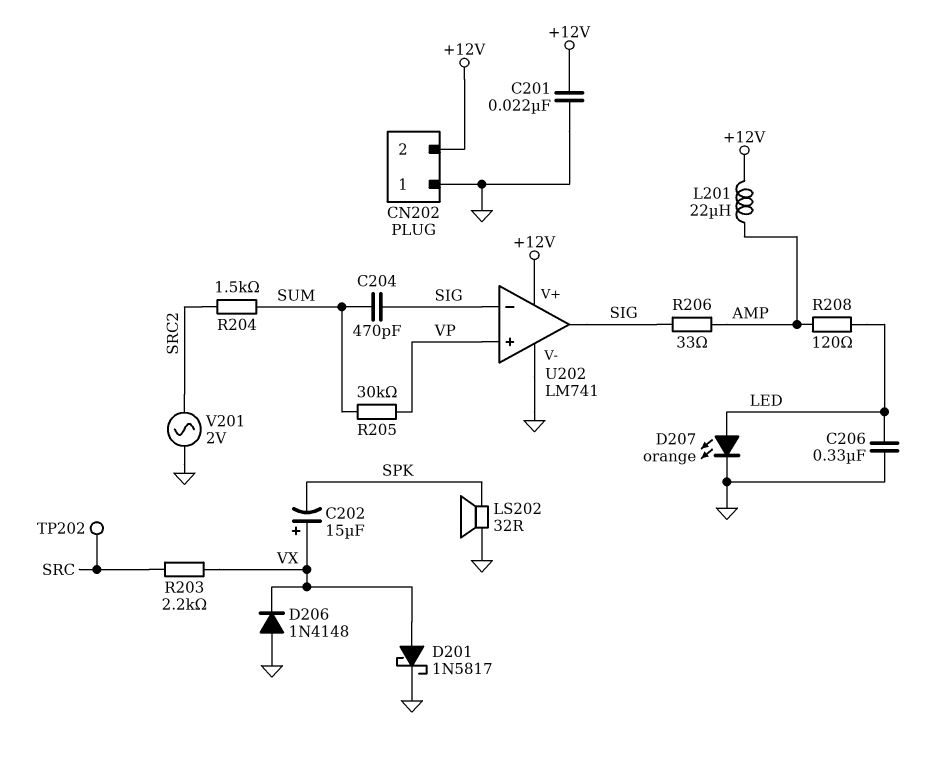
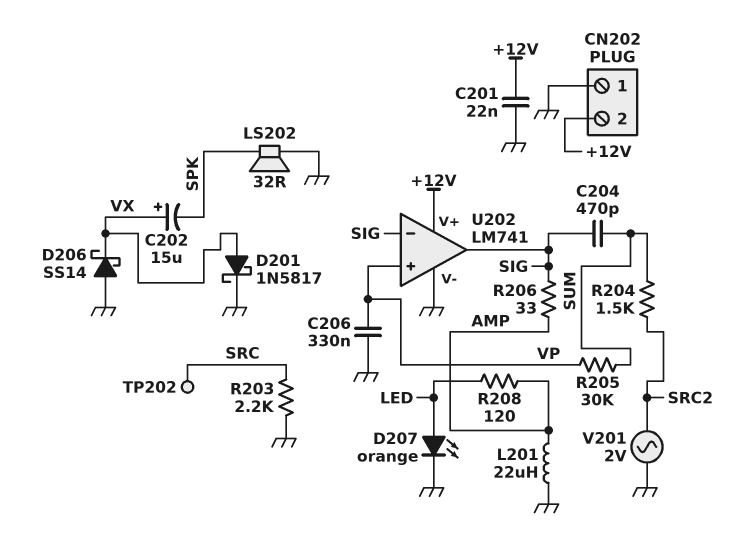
C206: 330nF (GND, LED) -> 330nF (GND, VP)
D206: diode 1N4148 (A GND, K VX) -> schottky SS14 (A GND, K VX)
L201: 22uH (+12V, AMP) -> 22uH (AMP, GND)
R203: 2.2k (SRC, VX) -> 2.2k (GND, SRC)

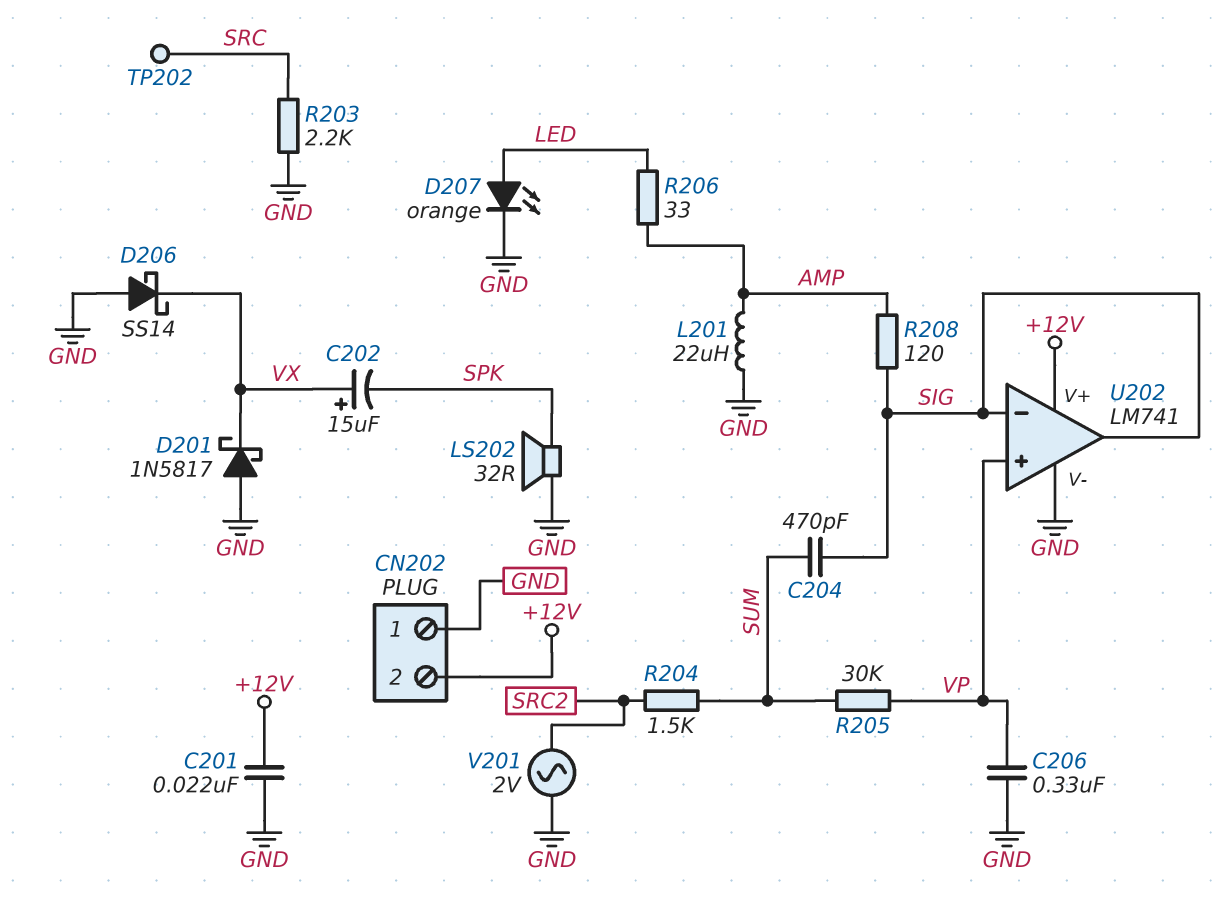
D201: schottky 1N5817 (A VX, K GND) -> schottky 1N5817 (A GND, K VX)
R206: 33 (AMP, SIG) -> 33 (AMP, LED)
R208: 120 (AMP, LED) -> 120 (AMP, SIG)

